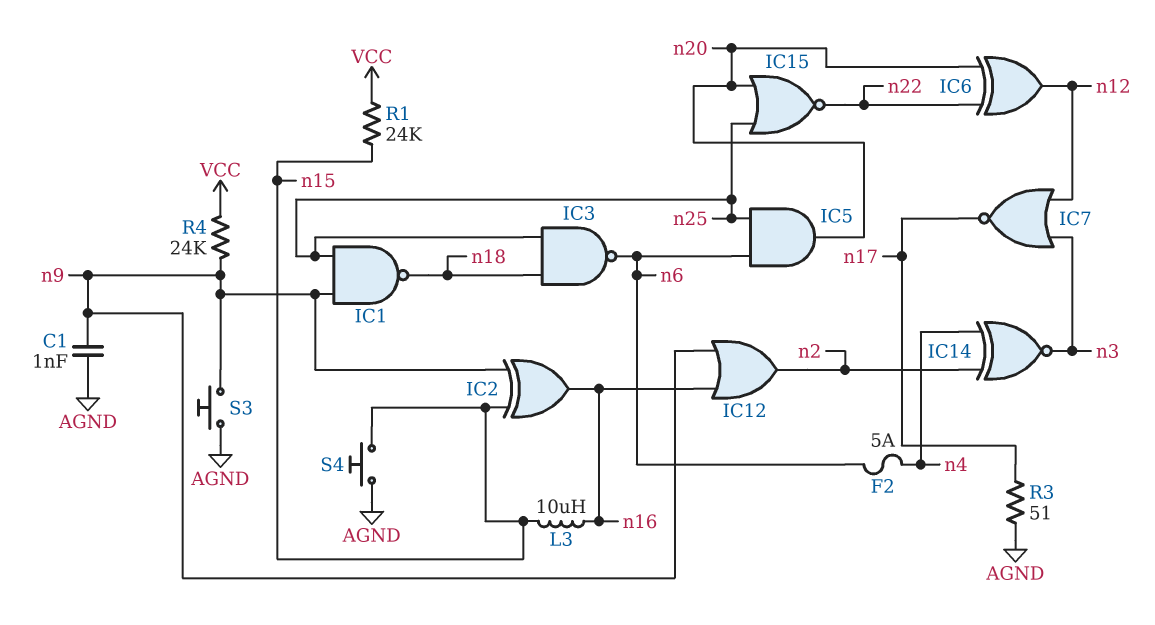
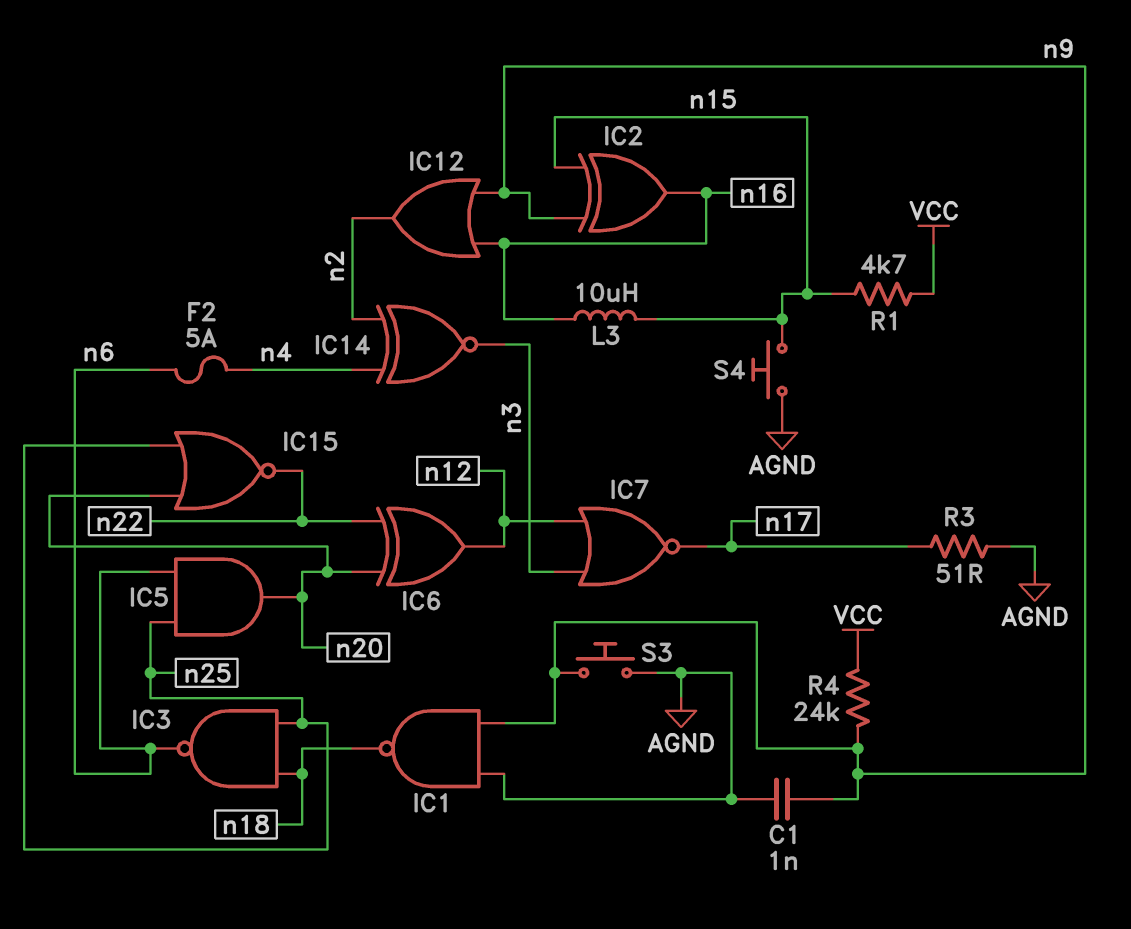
IC1: NAND (in n9, in n25, out n18) -> NAND (in AGND, in n9, out n18)
R1: 24k (VCC, n15) -> 4.7k (VCC, n15)

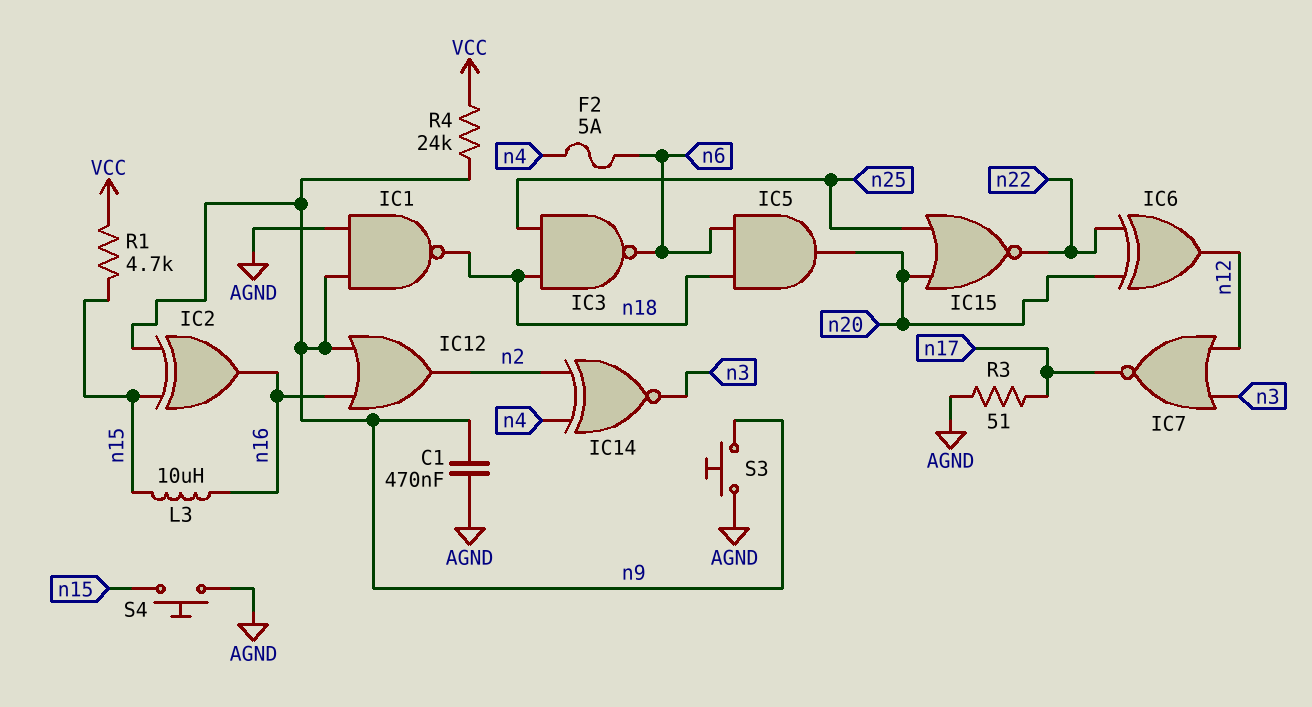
C1: 1nF (AGND, n9) -> 470nF (AGND, n9)
IC5: AND (in n6, in n25, out n20) -> AND (in n6, in n18, out n20)

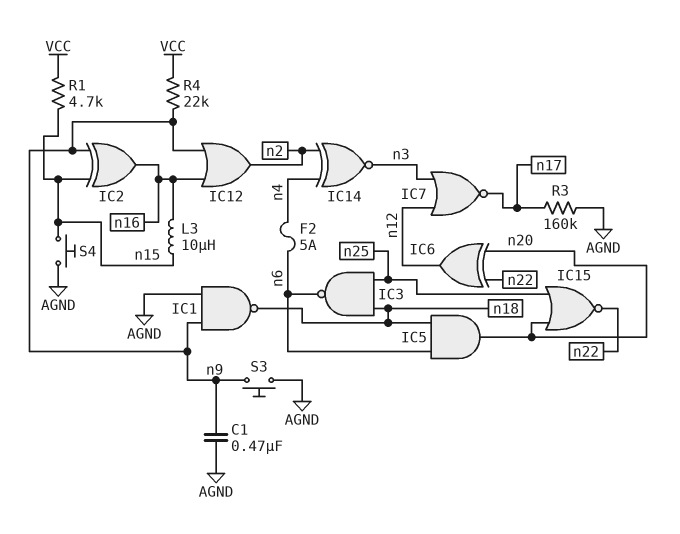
R3: 51 (AGND, n17) -> 160k (AGND, n17)
R4: 24k (VCC, n9) -> 22k (VCC, n9)

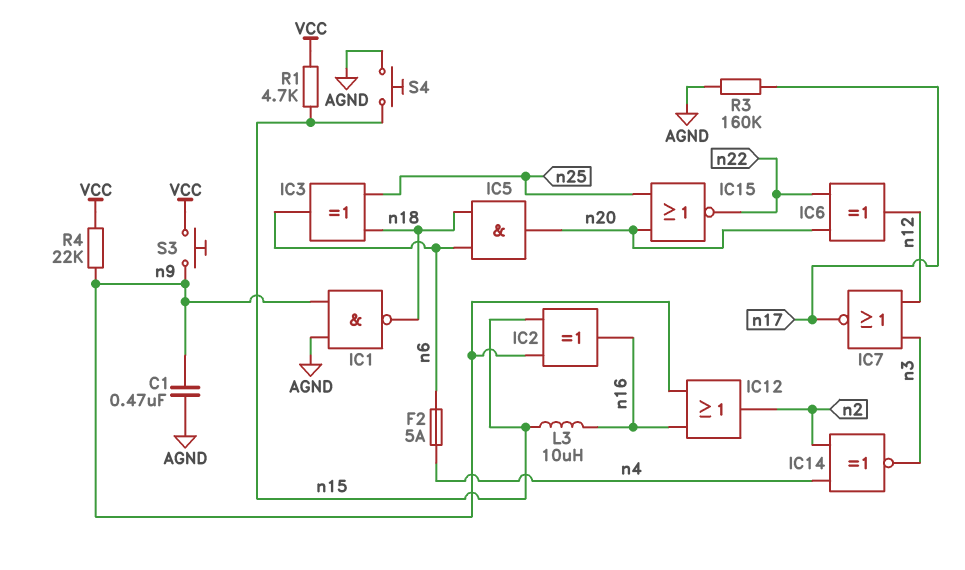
IC3: NAND (in n18, in n25, out n6) -> XOR (in n18, in n25, out n6)
S3: button (AGND, n9) -> button (VCC, n9)

